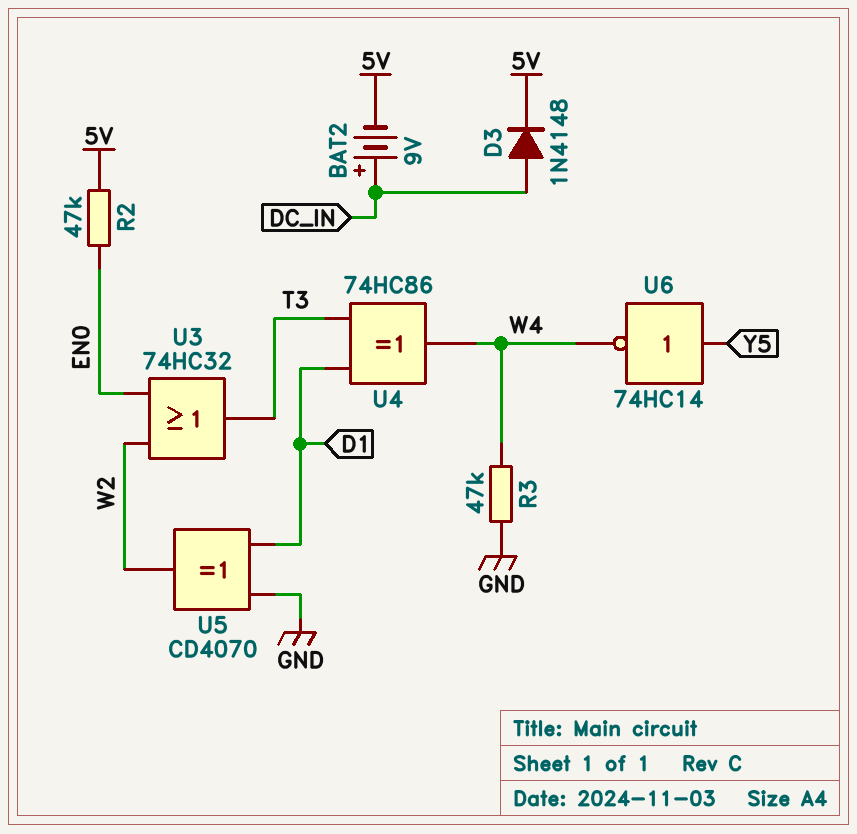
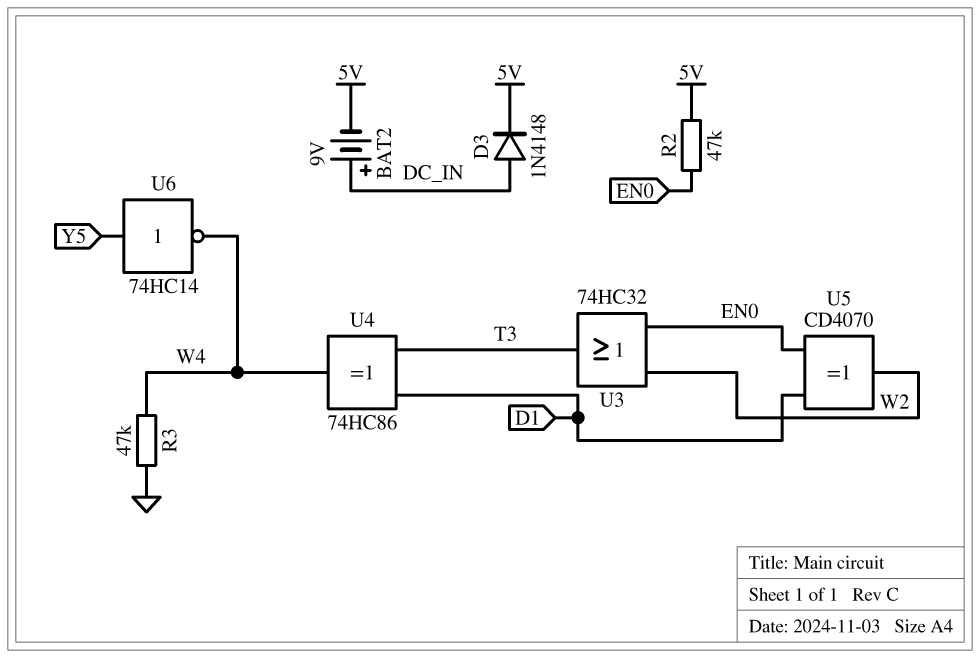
U5: XOR CD4070 (in D1, in GND, out W2) -> XOR CD4070 (in D1, in EN0, out W2)

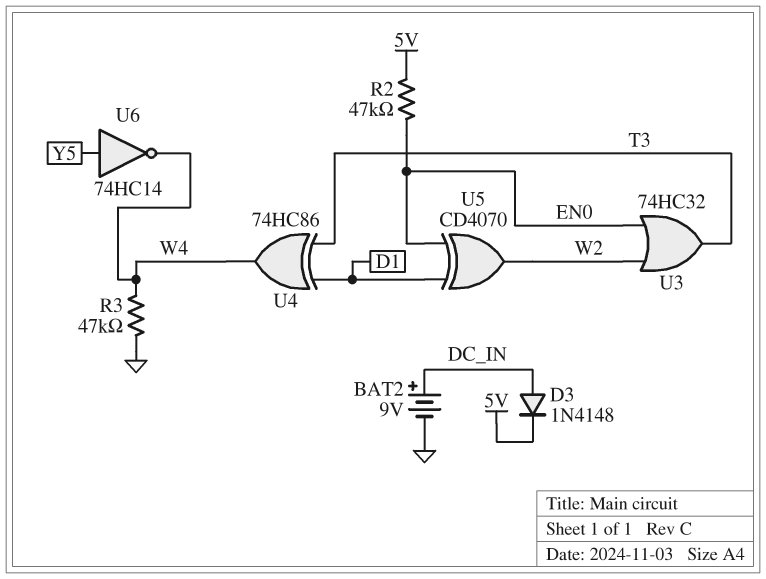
BAT2: 9V (plus DC_IN, minus 5V) -> 9V (plus DC_IN, minus GND)

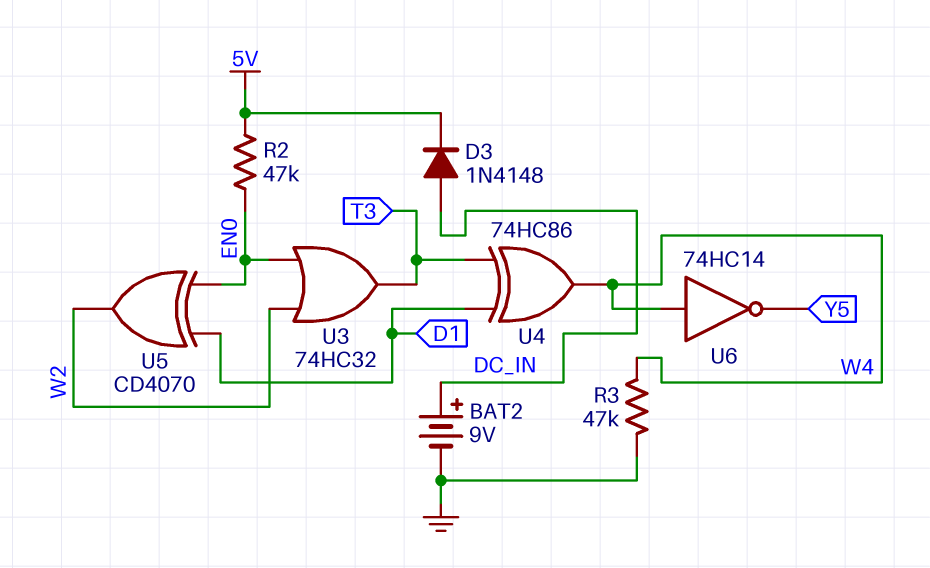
U6: NOT 74HC14 (in Y5, out W4) -> NOT 74HC14 (in W4, out Y5)

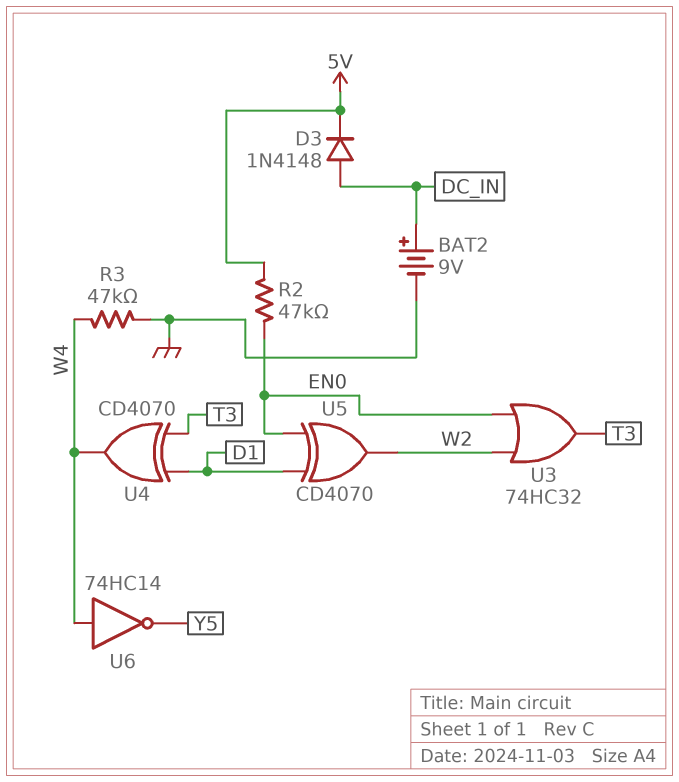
U4: XOR 74HC86 (in D1, in T3, out W4) -> XOR CD4070 (in D1, in T3, out W4)

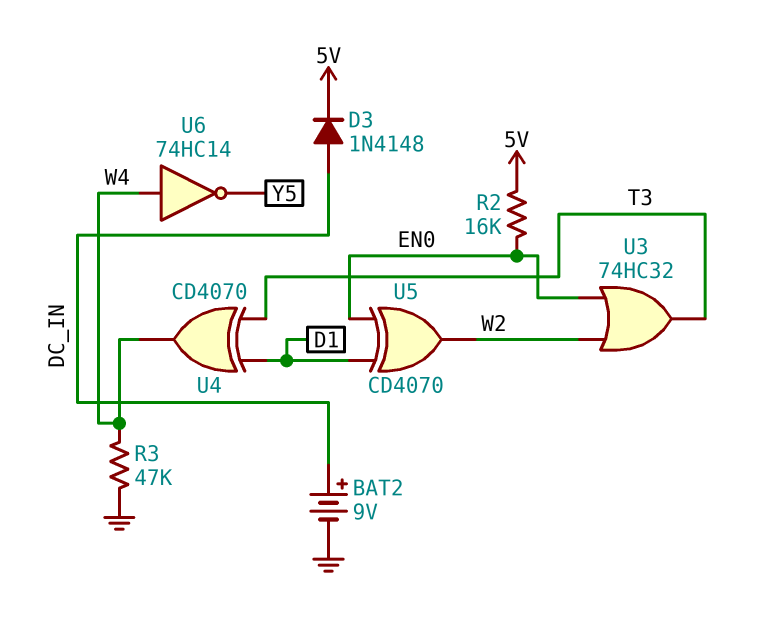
R2: 47k (5V, EN0) -> 16k (5V, EN0)

